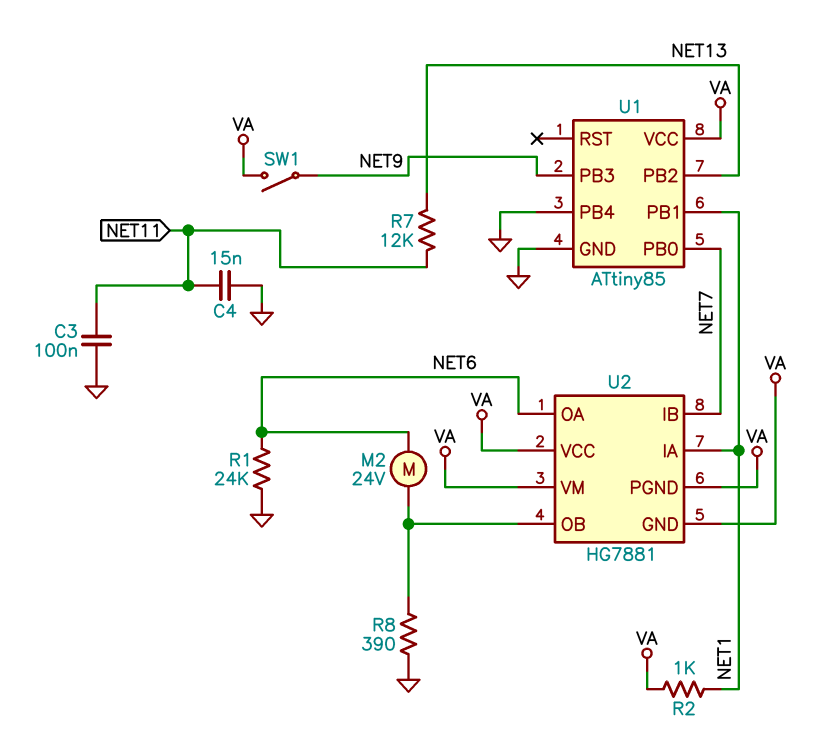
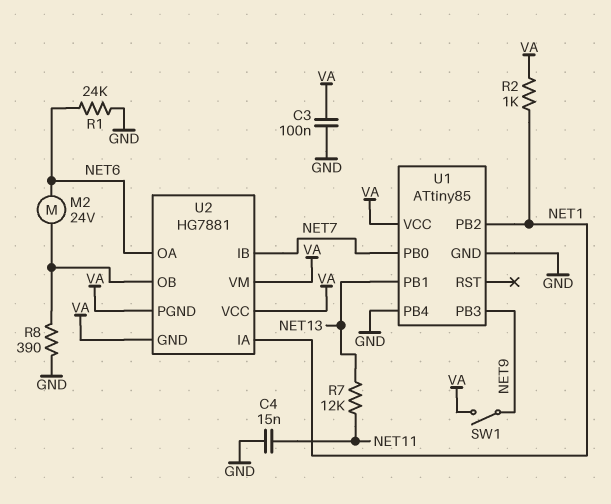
C3: 100nF (GND, NET11) -> 100nF (GND, VA)
U1 pin PB1: NET1 -> NET13
U1 pin PB2: NET13 -> NET1

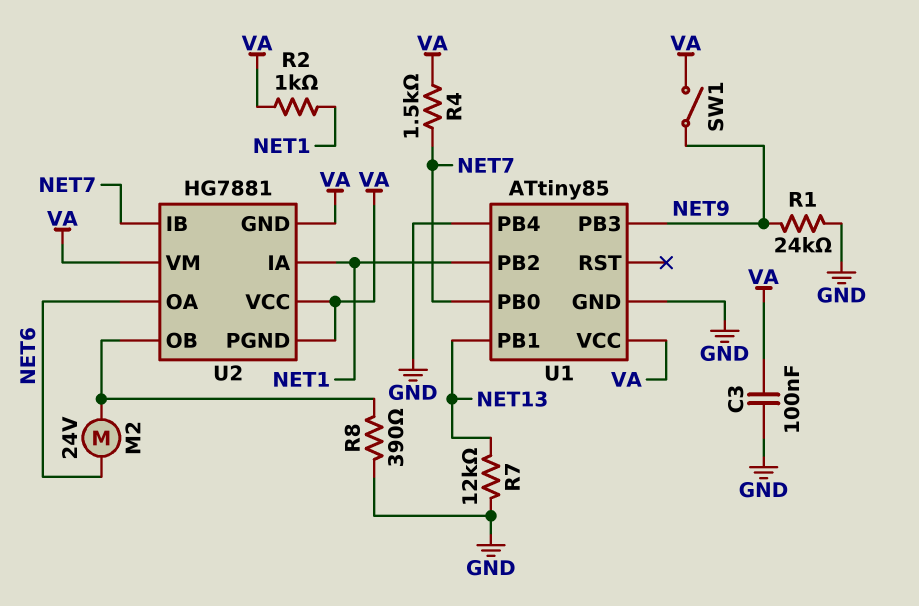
C4: 15nF (GND, NET11) -> none
R1: 24k (GND, NET6) -> 24k (GND, NET9)
R4: none -> 1.5k (NET7, VA)
R7: 12k (NET11, NET13) -> 12k (GND, NET13)

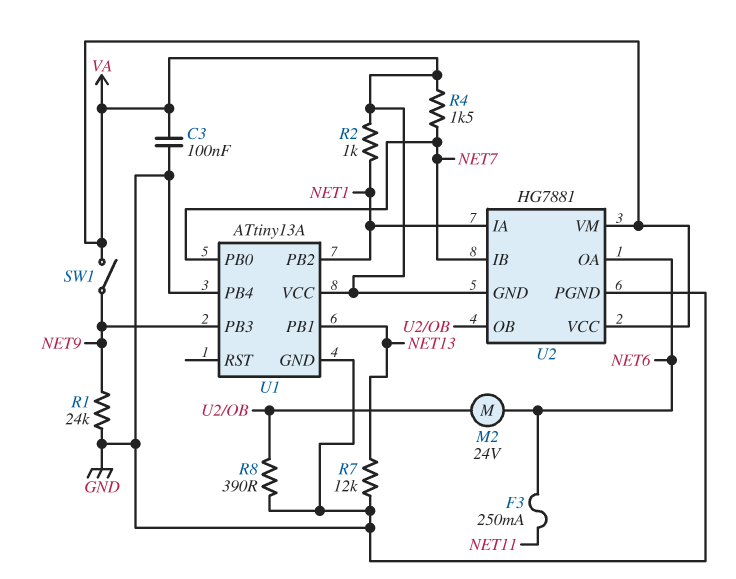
F3: none -> 250mA (NET6, NET11)
U1: ATtiny85 -> ATtiny13A
U2 pin PGND: VA -> GND

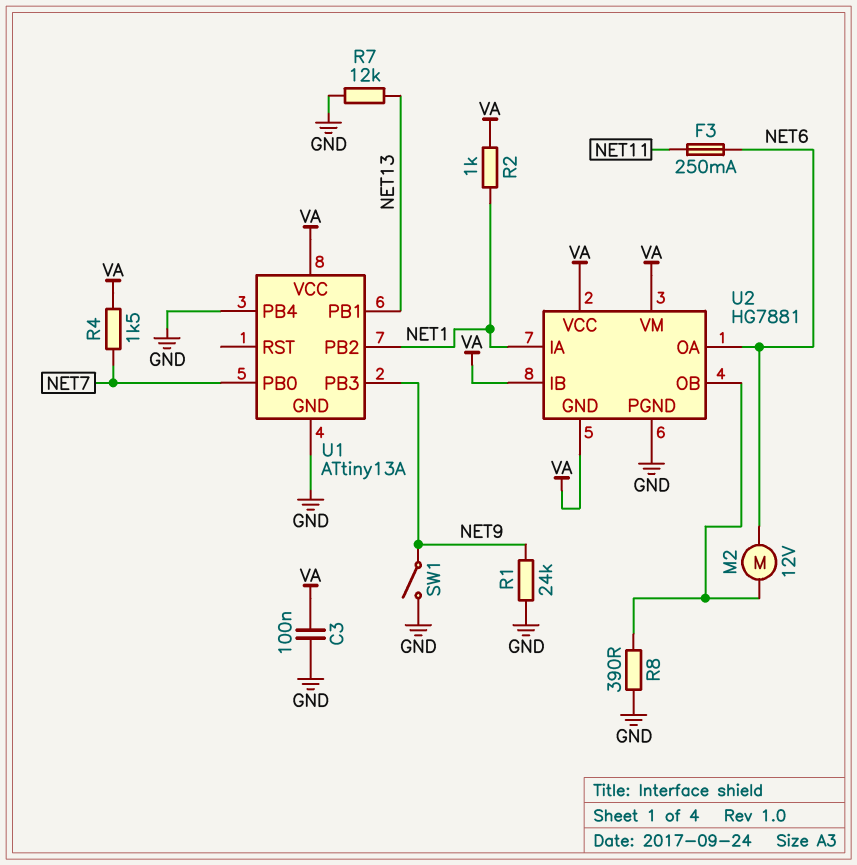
M2: motor 24V (NET6, U2/OB) -> motor 12V (NET6, U2/OB)
SW1: switch (NET9, VA) -> switch (GND, NET9)
U2 pin IB: NET7 -> VA

